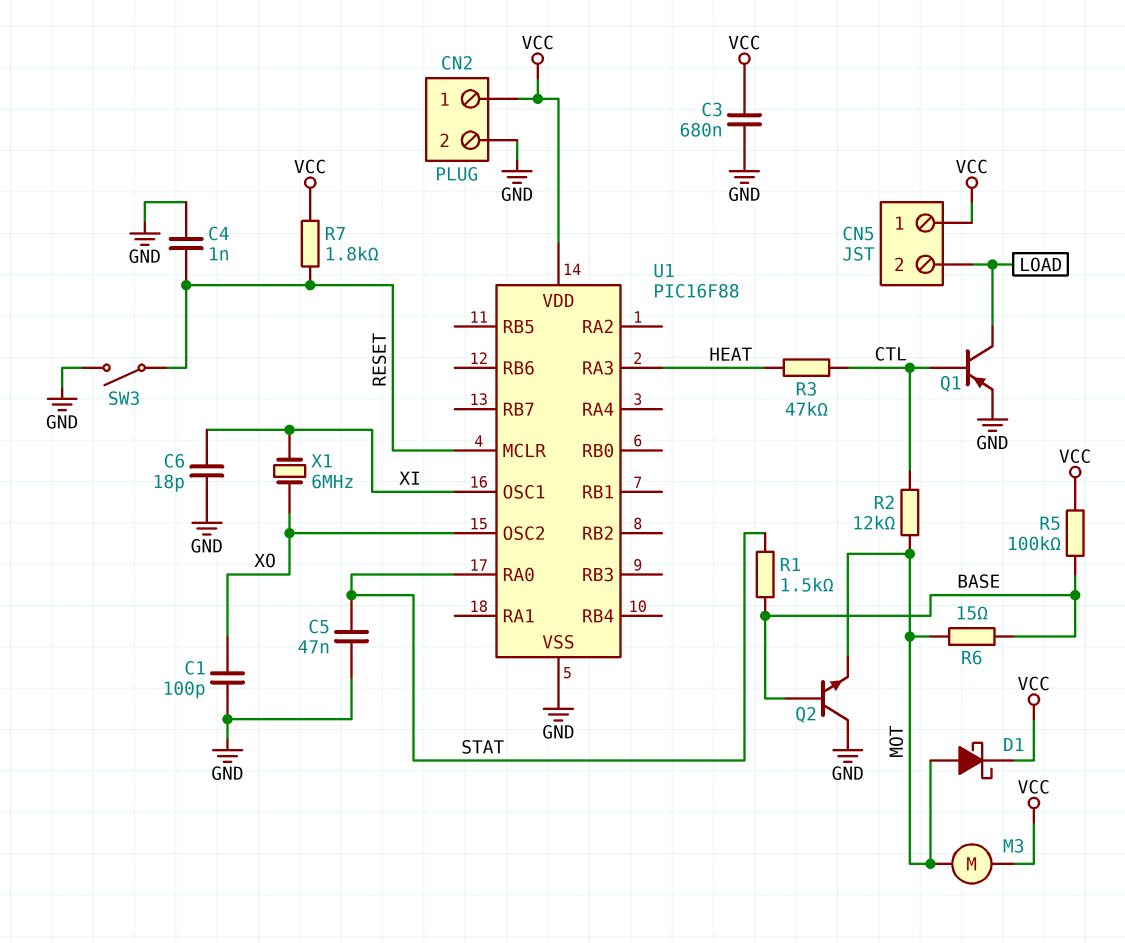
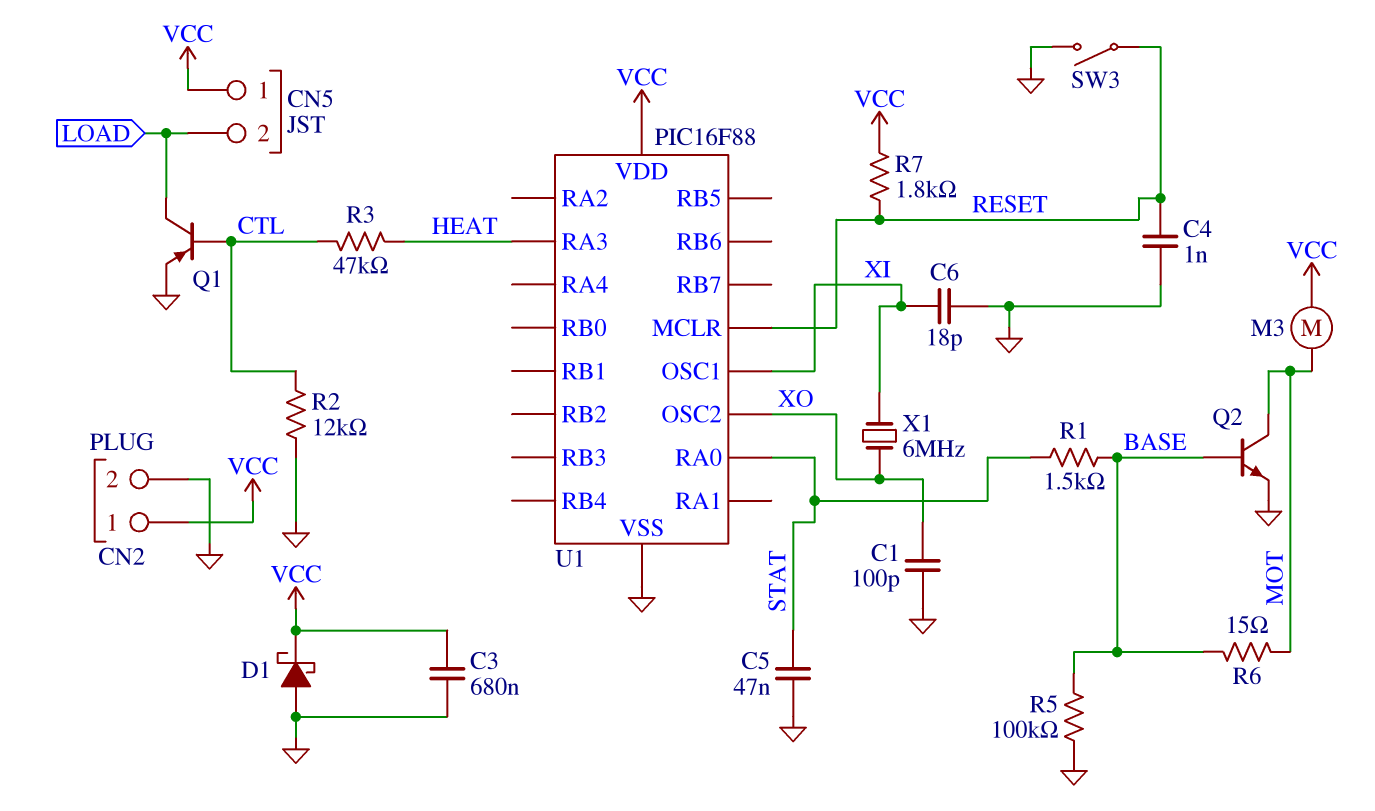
D1: schottky (A MOT, K VCC) -> schottky (A GND, K VCC)
Q2: NPN (B BASE, C GND, E MOT) -> NPN (B BASE, C MOT, E GND)
R2: 12k (CTL, MOT) -> 12k (CTL, GND)
R5: 100k (BASE, VCC) -> 100k (BASE, GND)

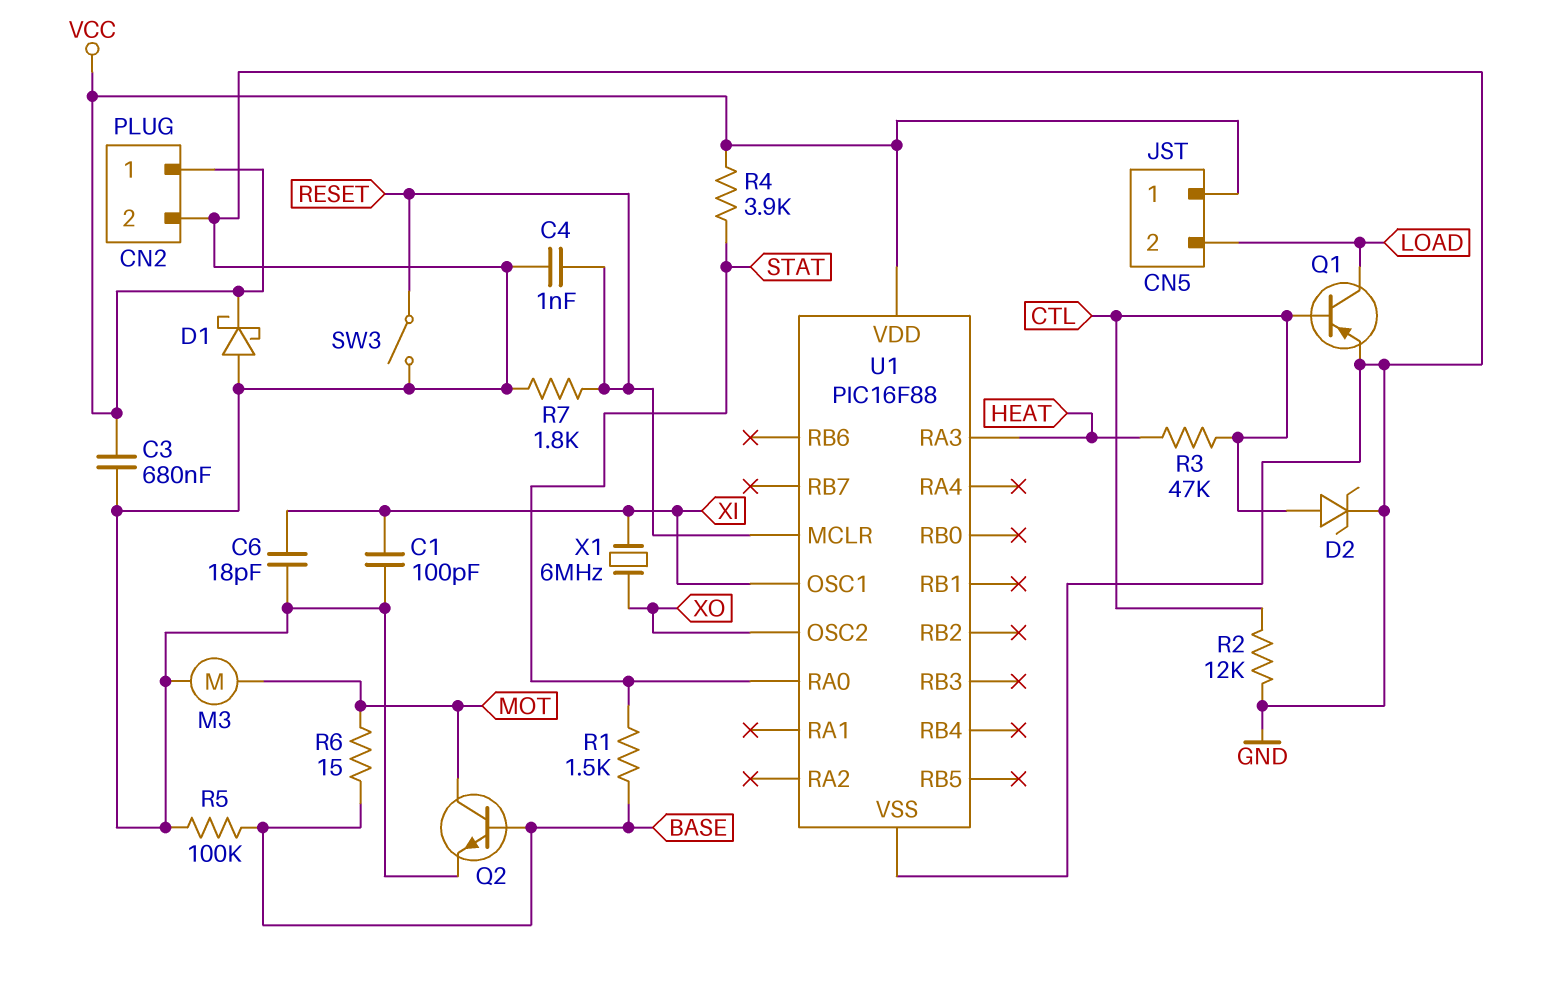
C1: 100pF (GND, XO) -> 100pF (GND, XI)
C5: 47nF (GND, STAT) -> none
D2: none -> zener (A CTL, K GND)
M3: motor (MOT, VCC) -> motor (GND, MOT)
R4: none -> 3.9k (STAT, VCC)
R7: 1.8k (RESET, VCC) -> 1.8k (GND, RESET)

